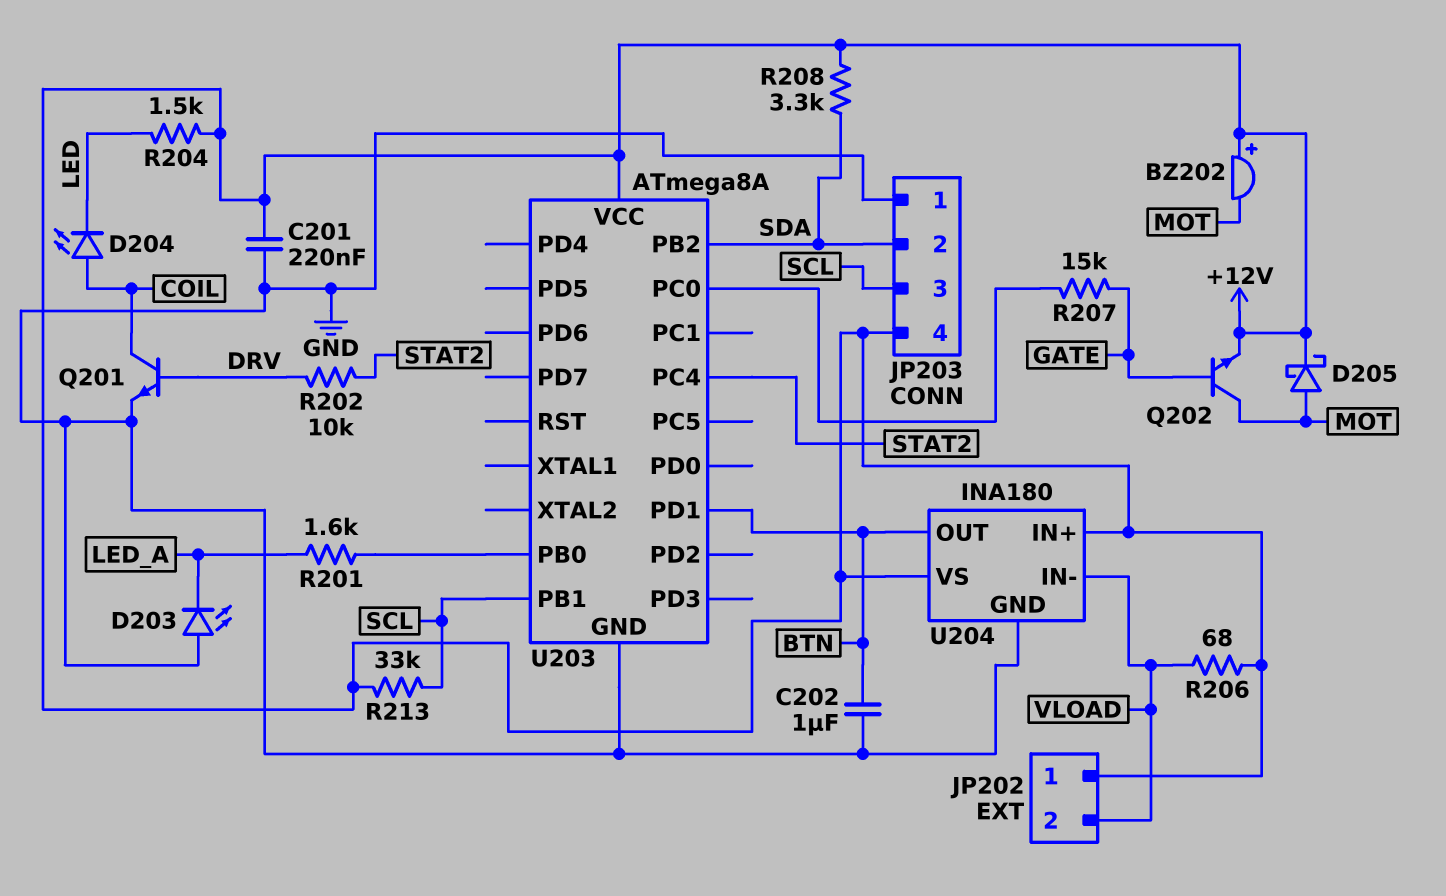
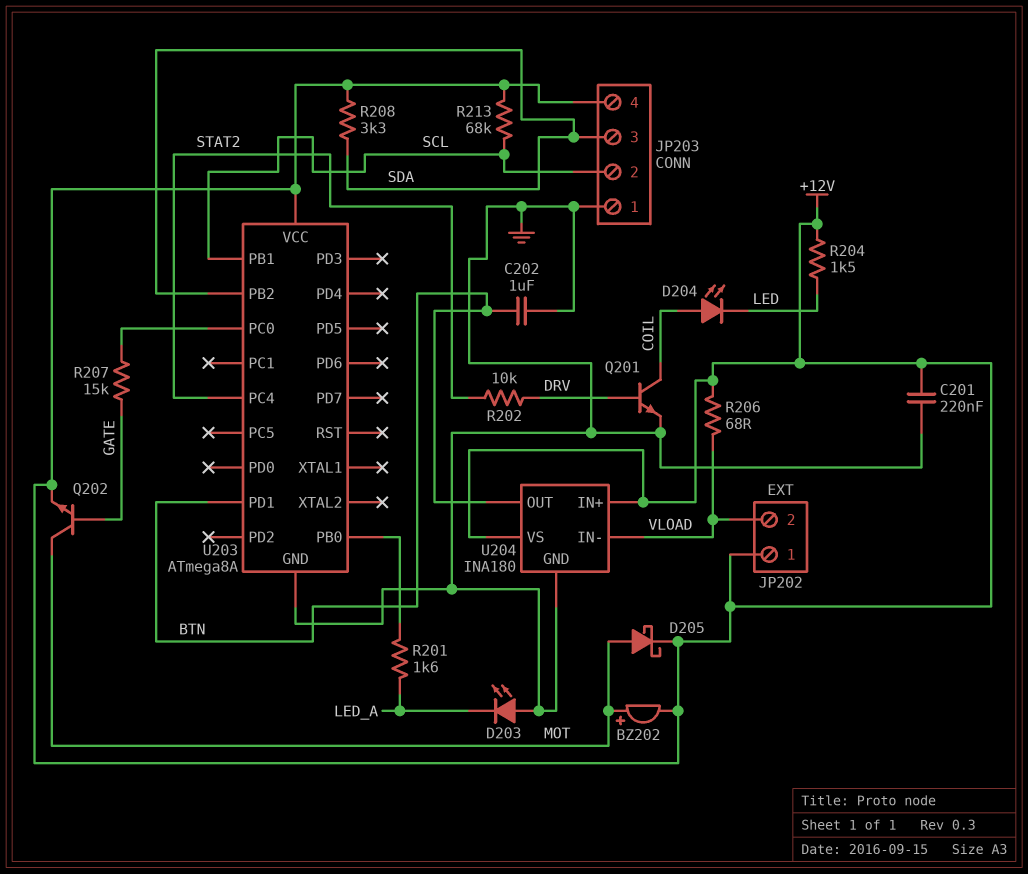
BZ202: buzzer (plus +12V, minus MOT) -> buzzer (plus MOT, minus +12V)
JP203 pin 2: SDA -> SCL
JP203 pin 3: SCL -> SDA
R213: 33k (+12V, SCL) -> 68k (+12V, SCL)

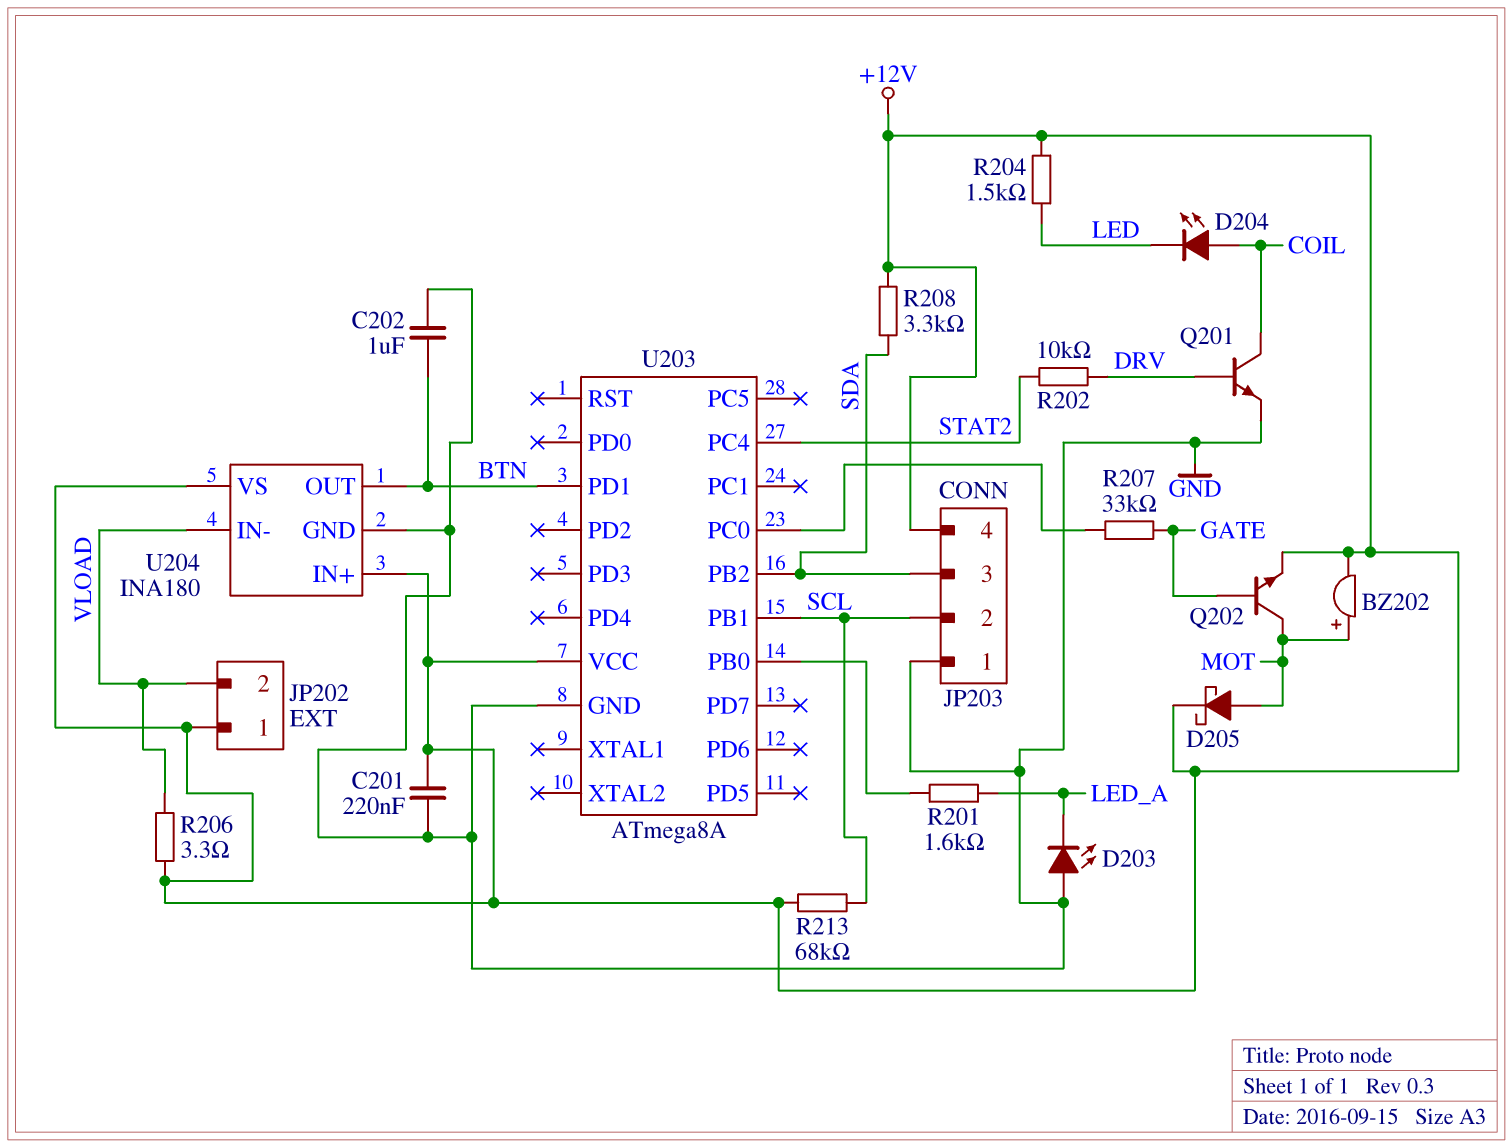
R206: 68 (+12V, VLOAD) -> 3.3 (+12V, VLOAD)
R207: 15k (GATE, U203/PC0) -> 33k (GATE, U203/PC0)

